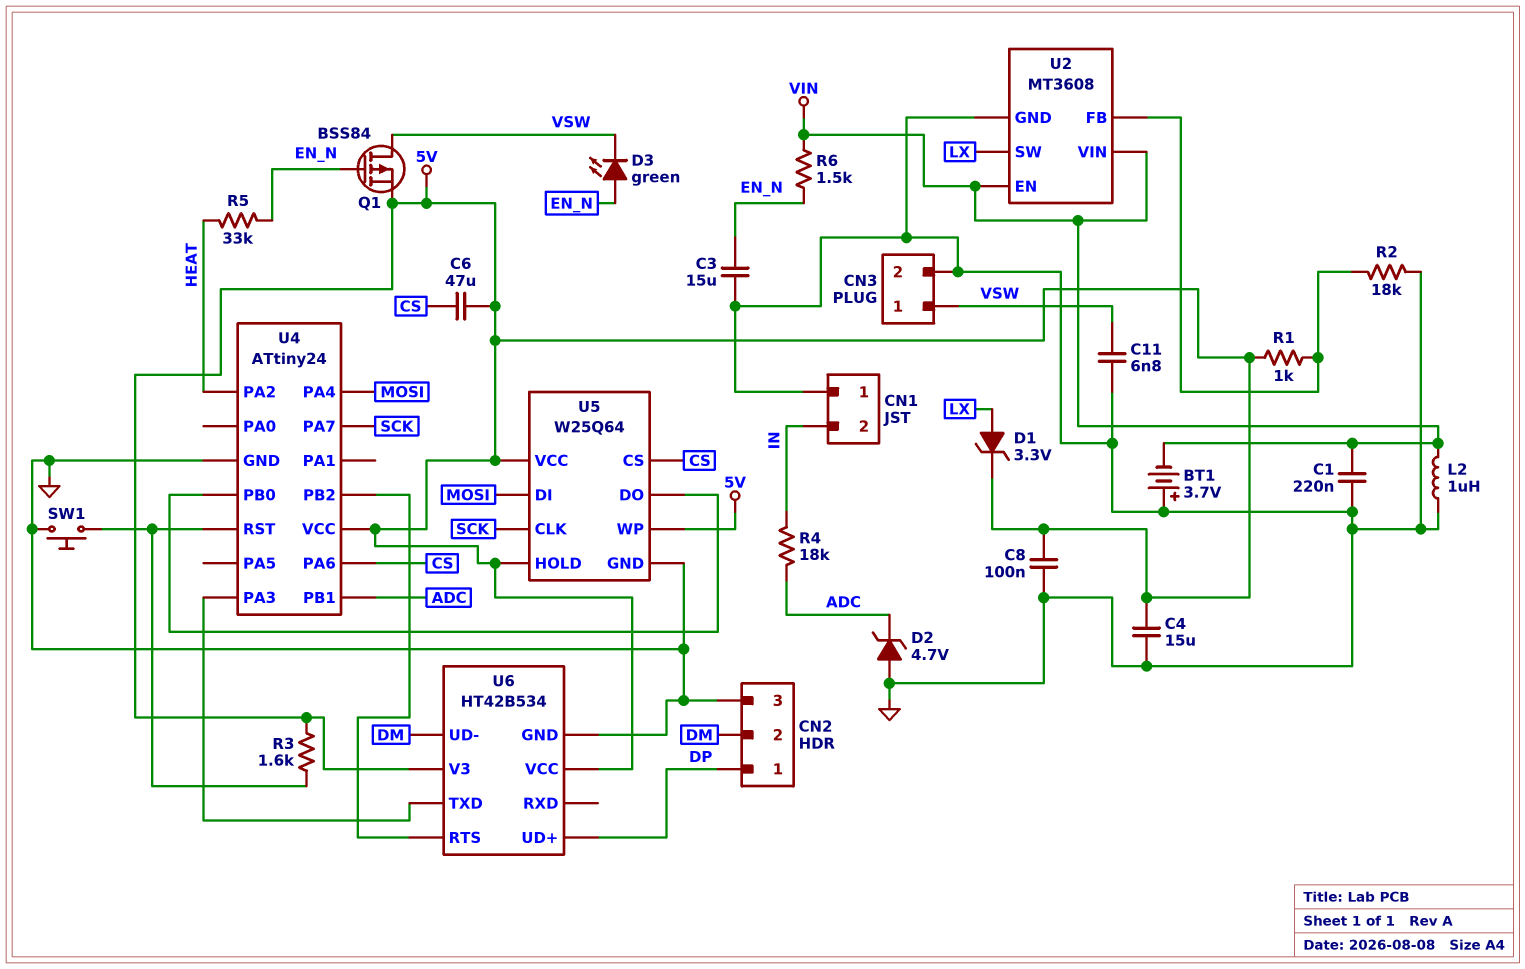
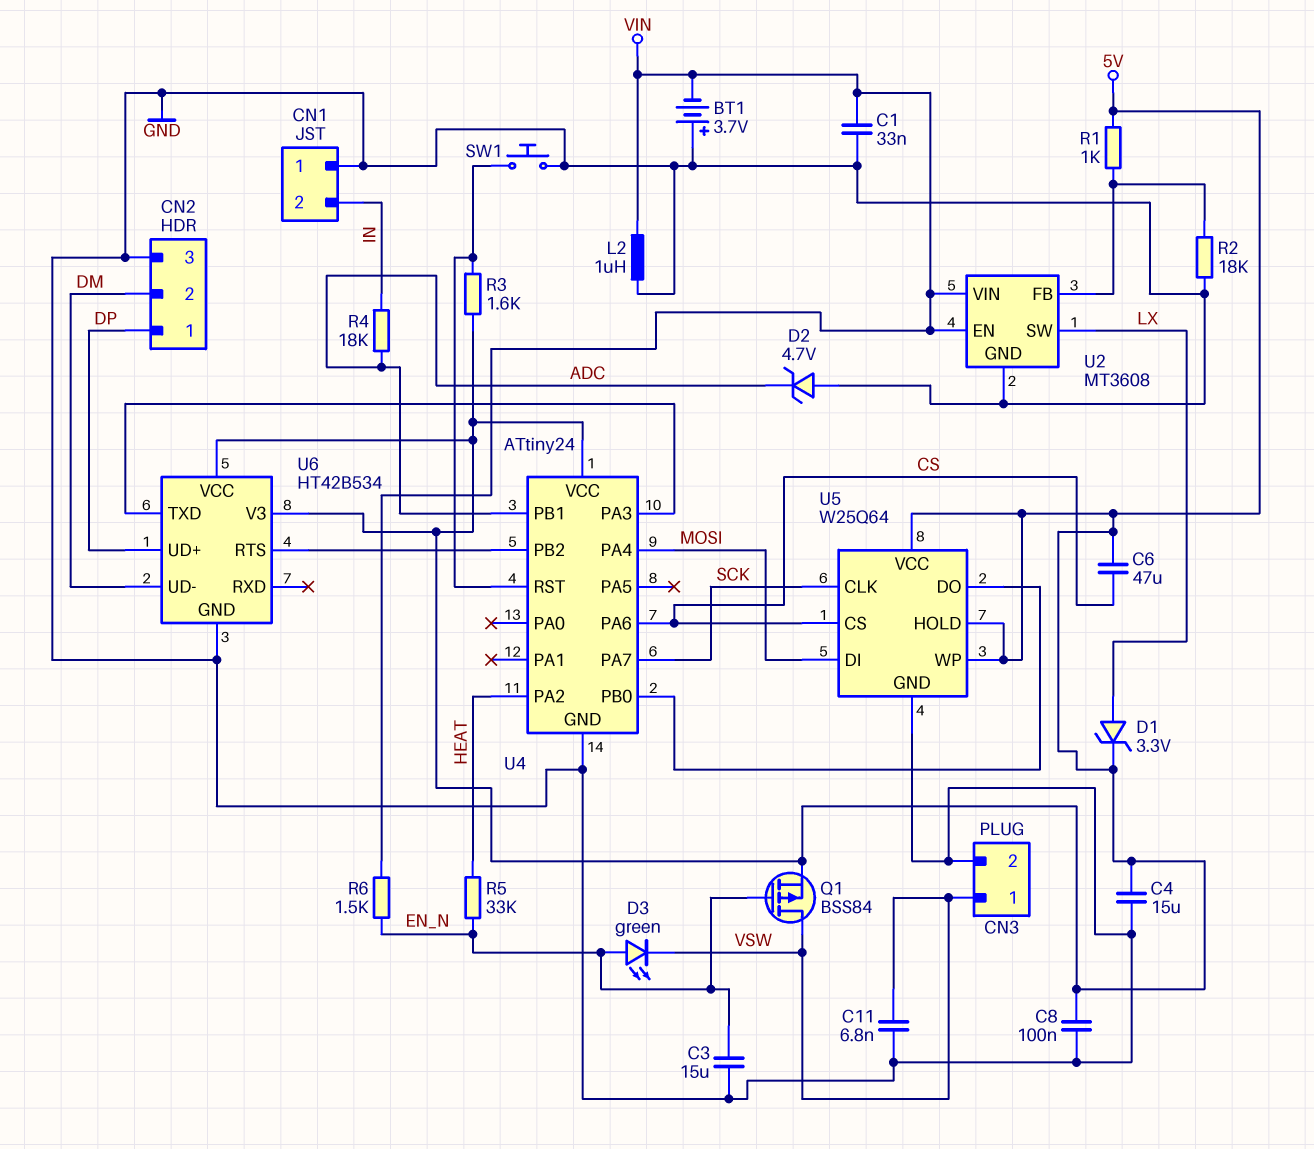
C1: 220nF (GND, VIN) -> 33nF (GND, VIN)

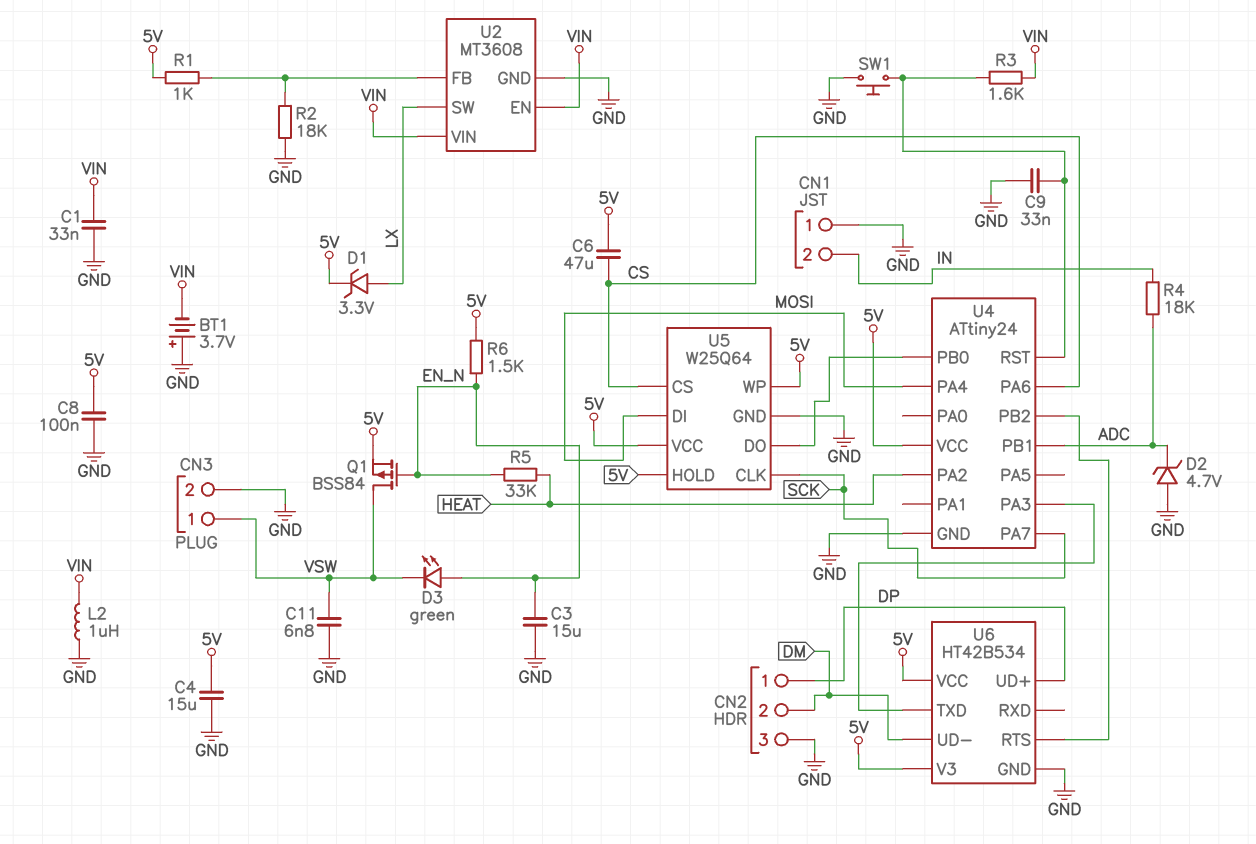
C9: none -> 33nF (GND, U4/RST)
R3: 1.6k (5V, U4/RST) -> 1.6k (U4/RST, VIN)
R6: 1.5k (EN_N, VIN) -> 1.5k (5V, EN_N)

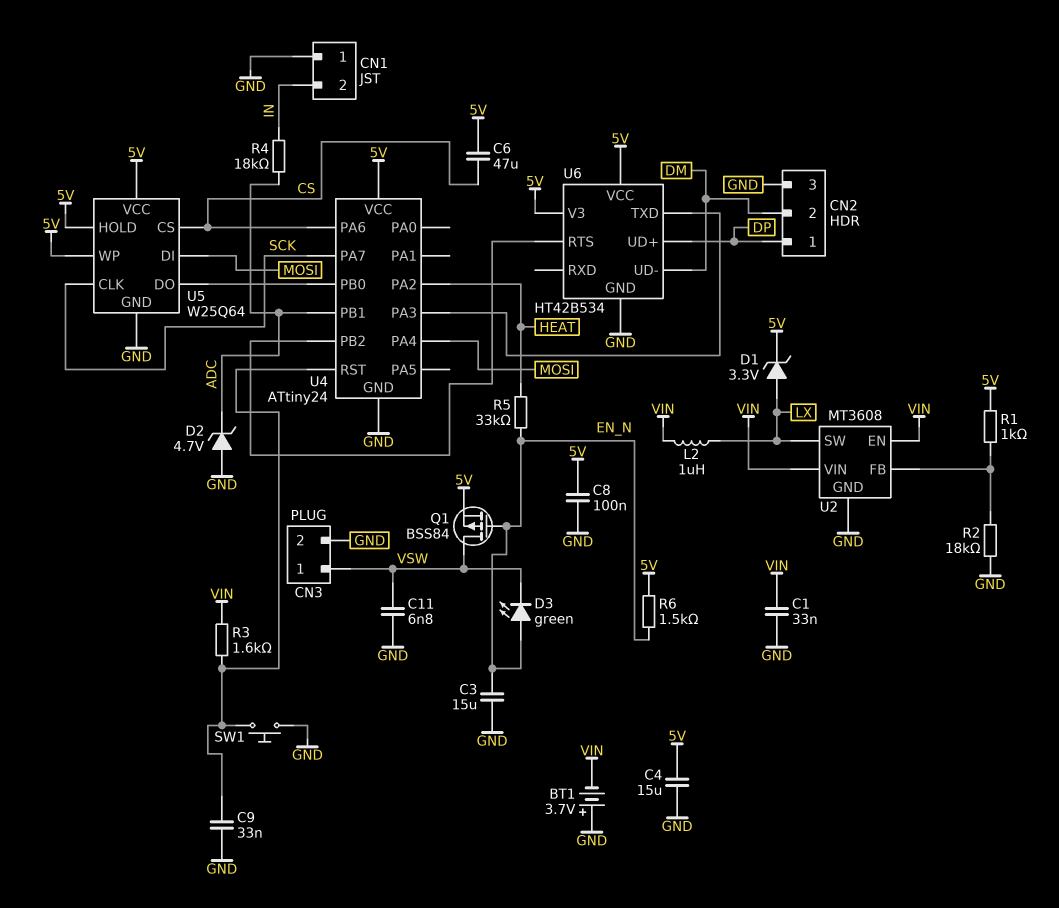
L2: 1uH (GND, VIN) -> 1uH (LX, VIN)

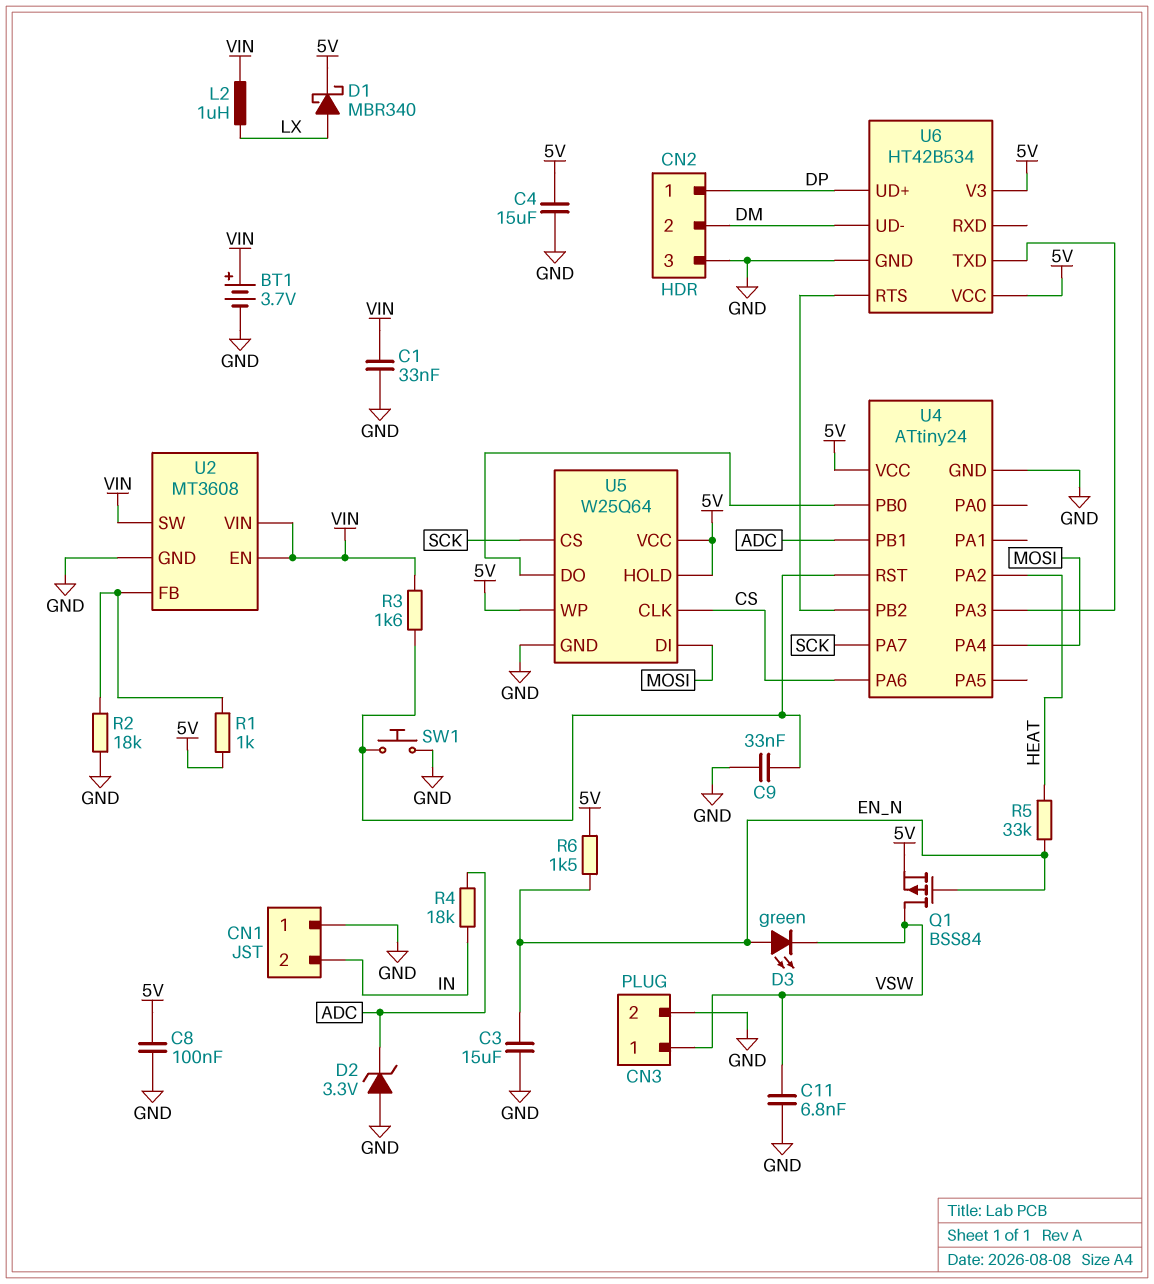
BT1: 3.7V (plus GND, minus VIN) -> 3.7V (plus VIN, minus GND)
C6: 47uF (5V, CS) -> none
D1: zener 3.3V (A LX, K 5V) -> schottky MBR340 (A LX, K 5V)
D2: zener 4.7V (A GND, K ADC) -> zener 3.3V (A GND, K ADC)
U2 pin SW: LX -> VIN
U5 pin CLK: SCK -> CS
U5 pin CS: CS -> SCK

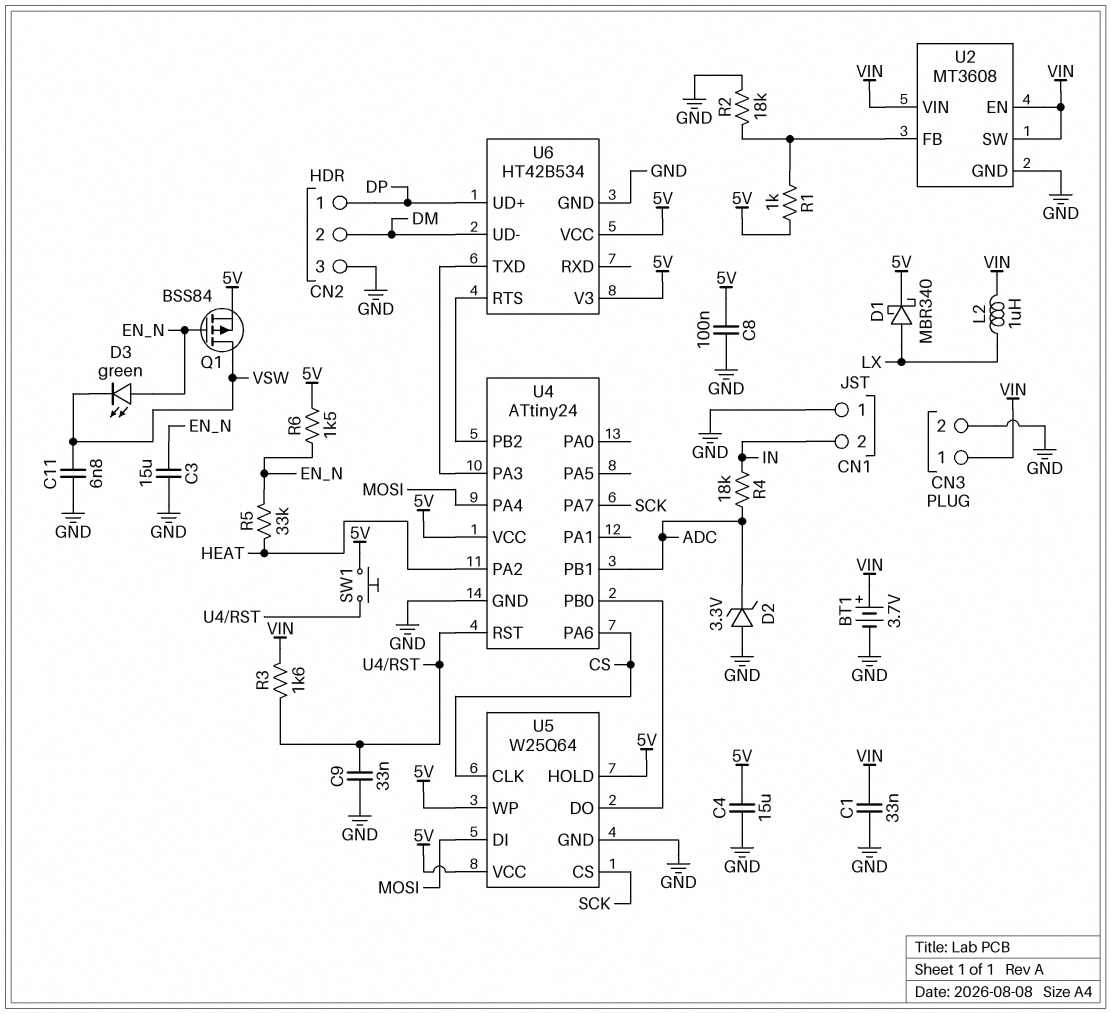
CN3 pin 1: VSW -> VIN
SW1: button (GND, U4/RST) -> button (5V, U4/RST)

